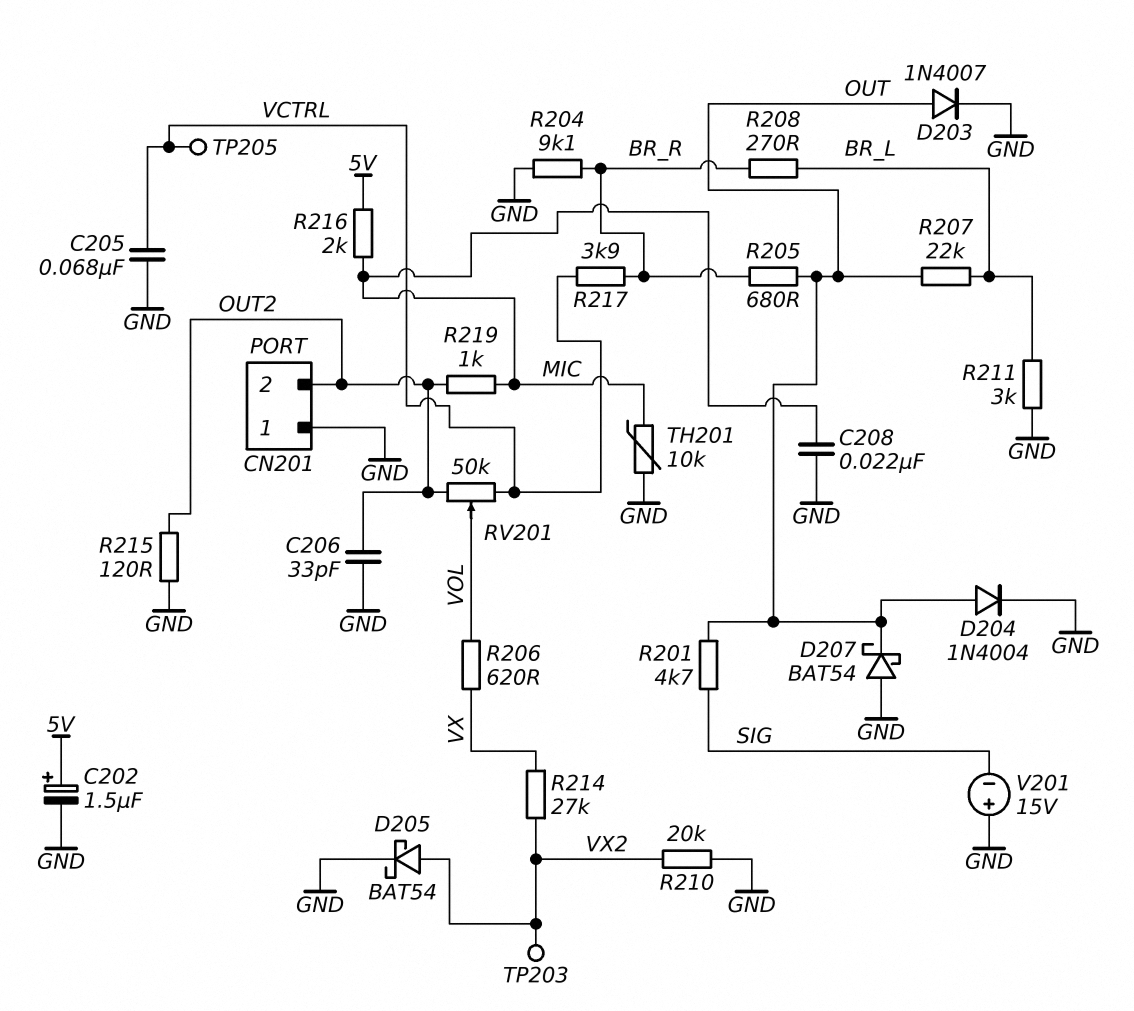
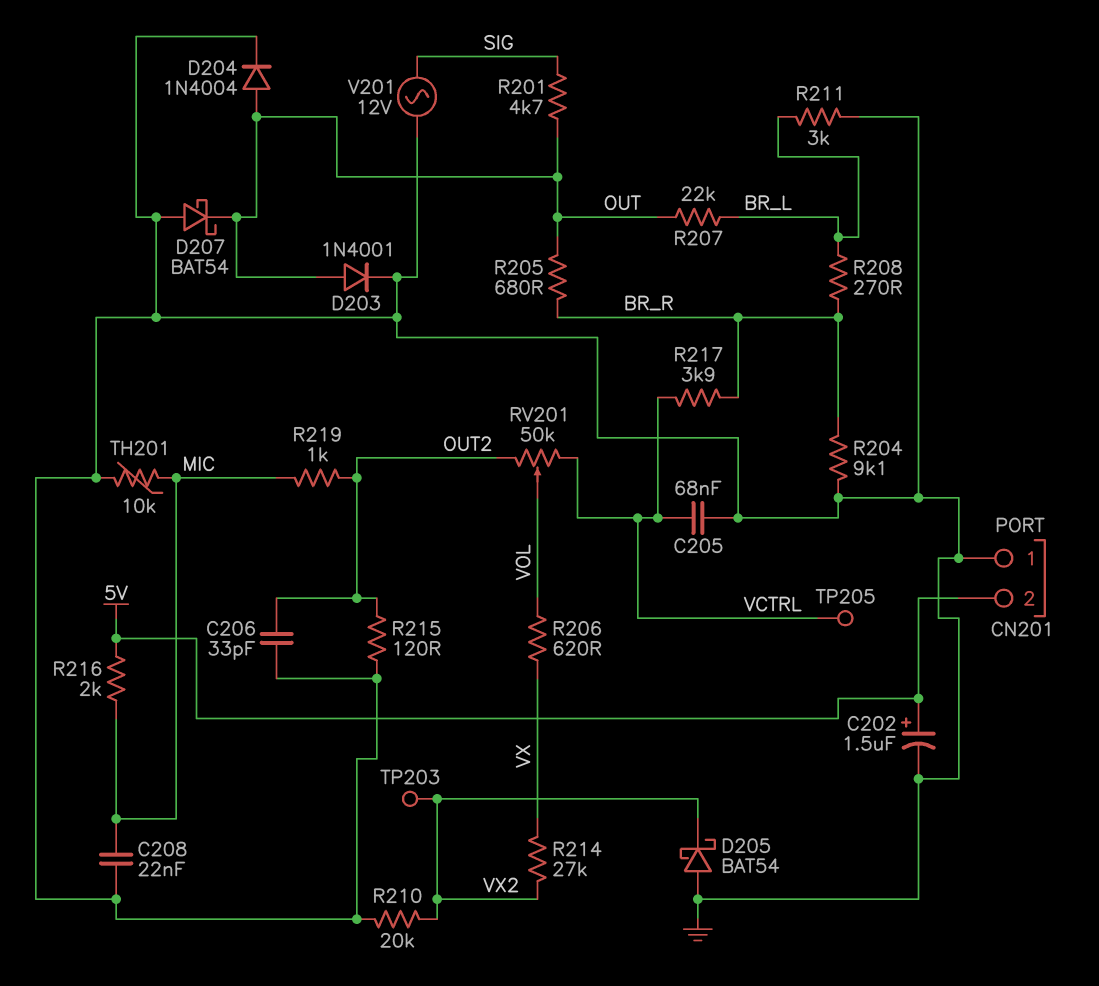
CN201 pin 2: OUT2 -> 5V
D203: diode 1N4007 (A OUT, K GND) -> diode 1N4001 (A OUT, K GND)
D205: schottky BAT54 (A VX2, K GND) -> schottky BAT54 (A GND, K VX2)
V201: 15V (plus GND, minus SIG) -> AC 12V (GND, SIG)

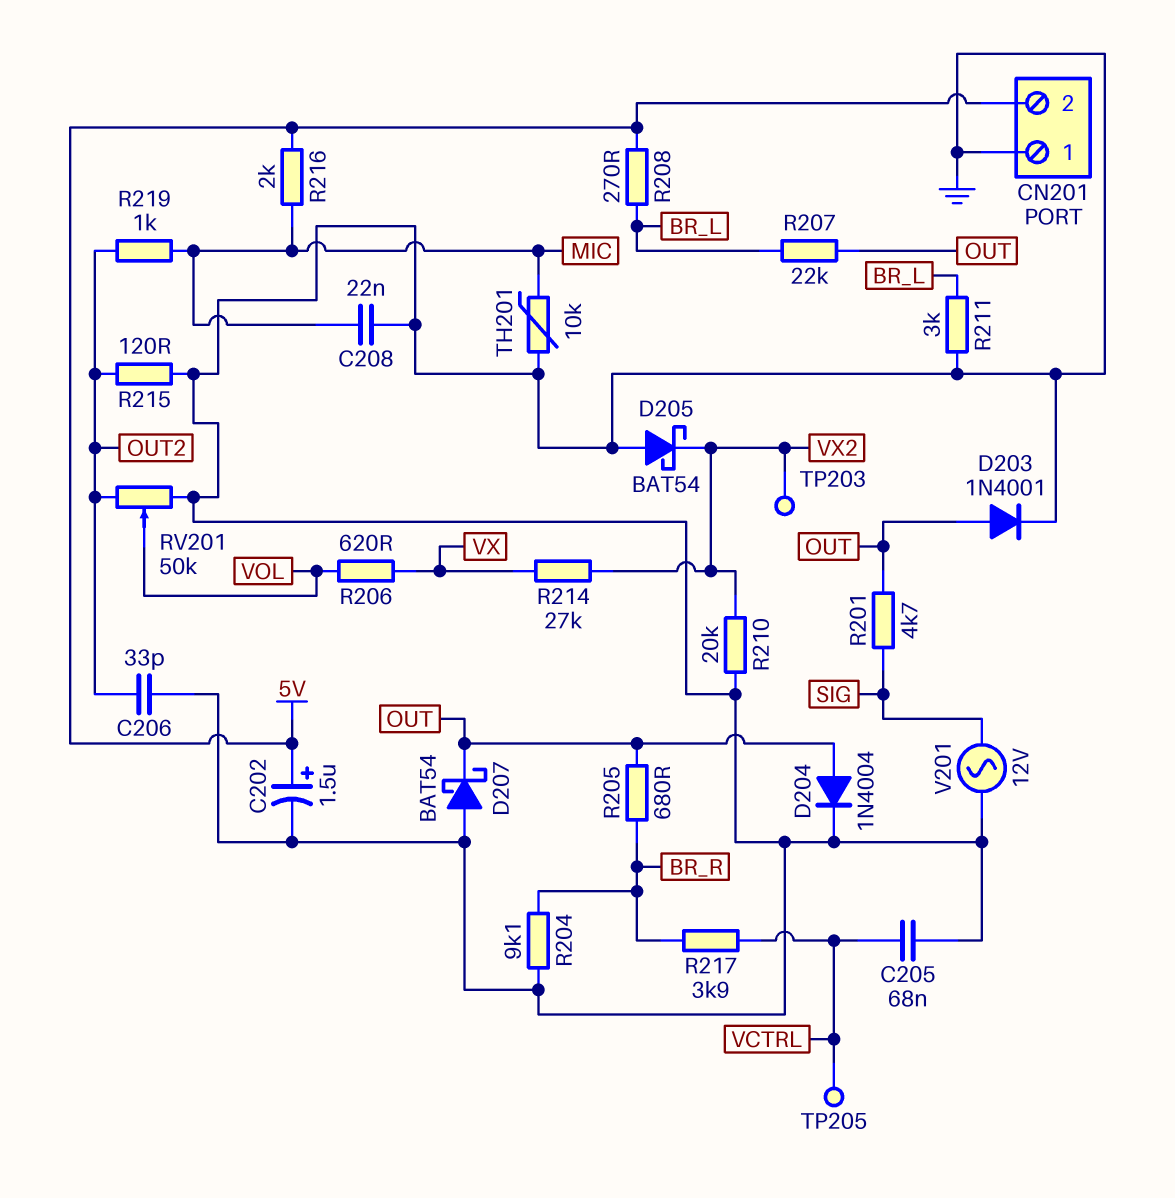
R208: 270 (BR_L, BR_R) -> 270 (5V, BR_L)
RV201: 50k (OUT2, VCTRL, wiper VOL) -> 50k (GND, OUT2, wiper VOL)

